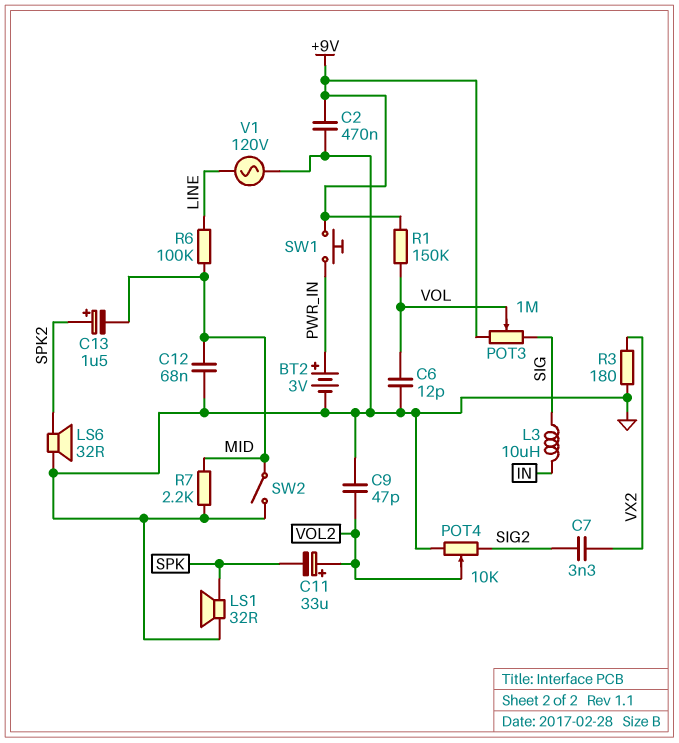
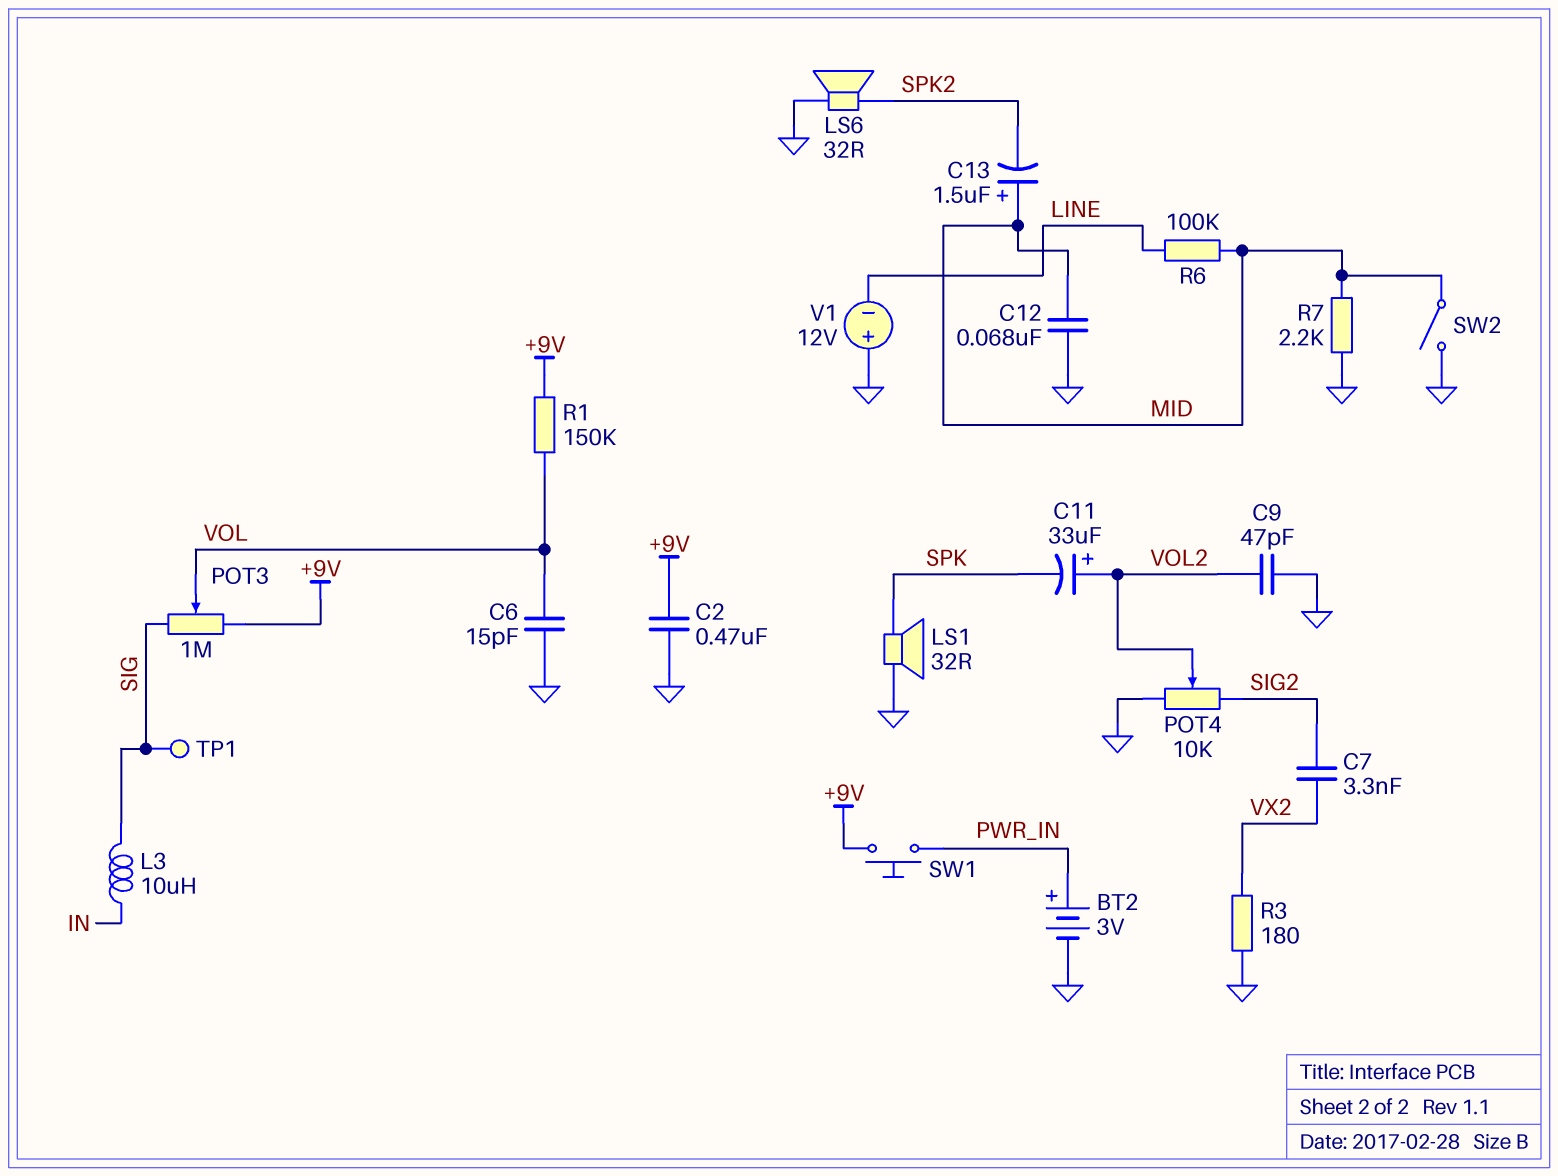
C6: 12pF (GND, VOL) -> 15pF (GND, VOL)
C13: 1.5uF (plus SPK2, minus MID) -> 1.5uF (plus MID, minus SPK2)
TP1: none -> test point (SIG)
V1: AC 120V (GND, LINE) -> 12V (plus GND, minus LINE)

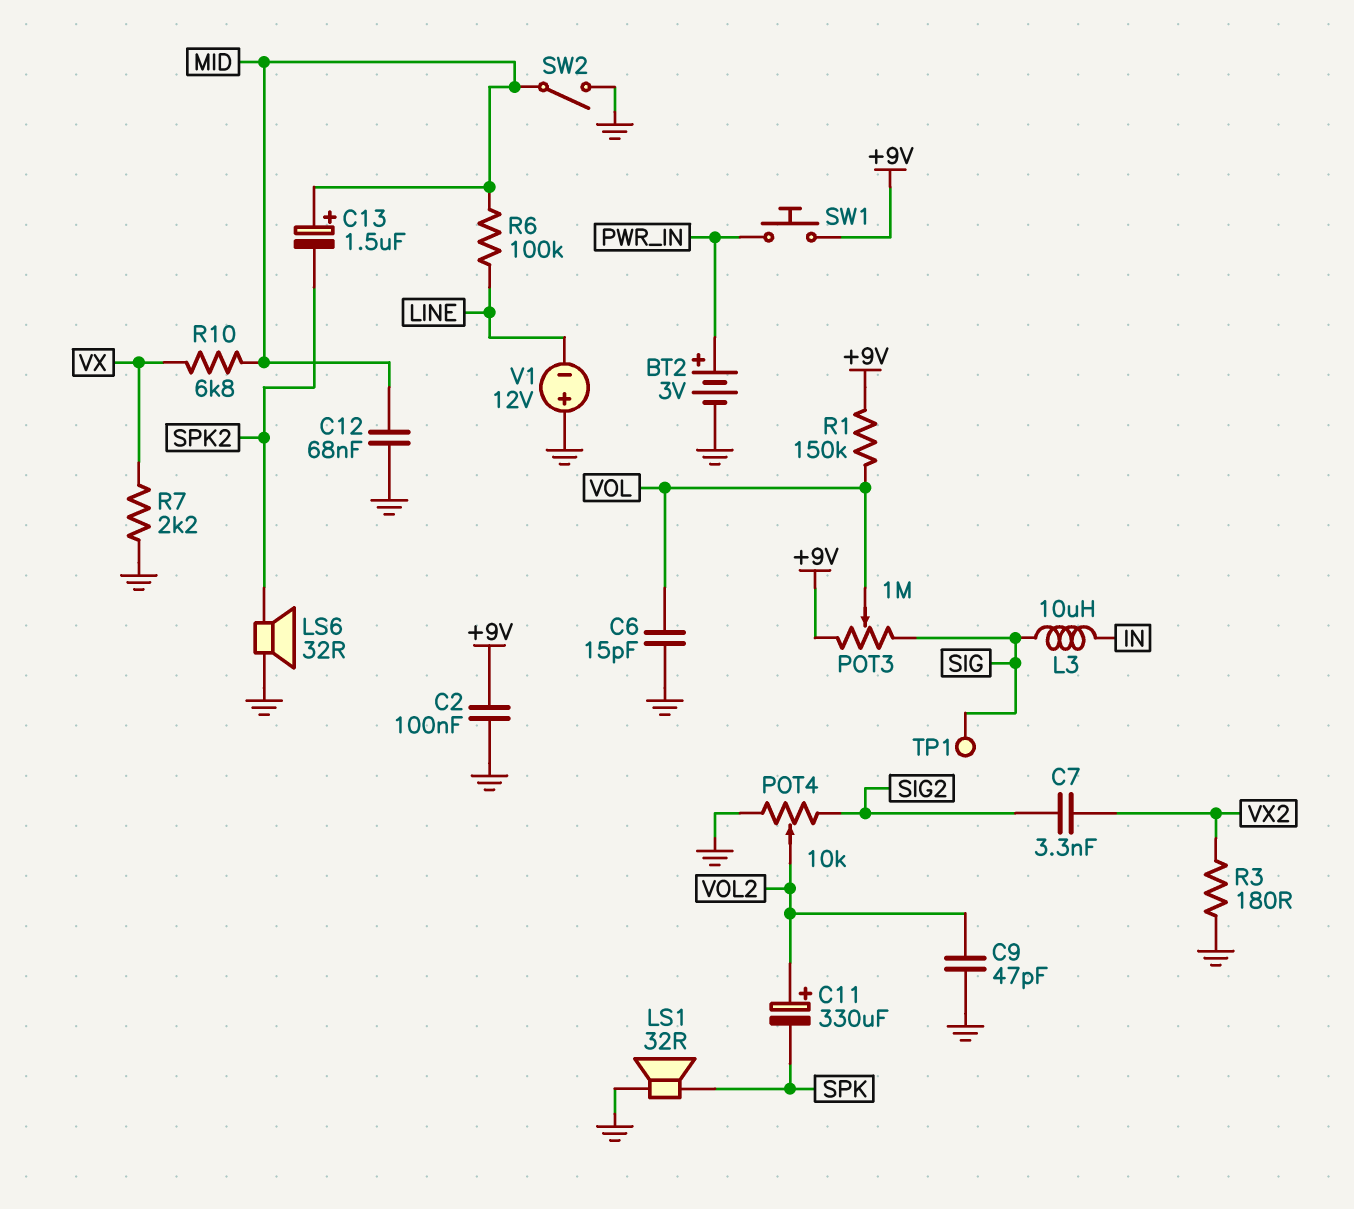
C2: 470nF (+9V, GND) -> 100nF (+9V, GND)
C11: 33uF (plus VOL2, minus SPK) -> 330uF (plus VOL2, minus SPK)
R7: 2.2k (GND, MID) -> 2.2k (GND, VX)
R10: none -> 6.8k (MID, VX)

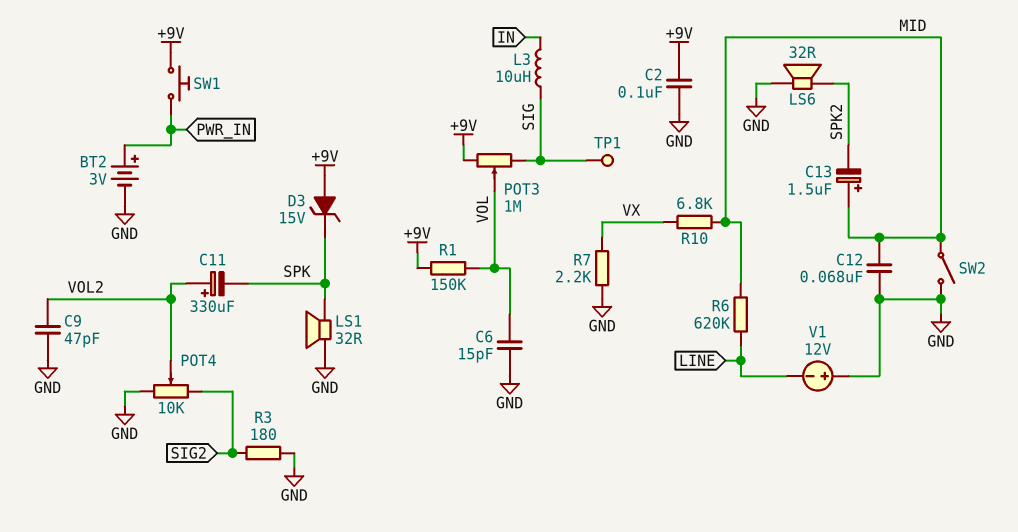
C7: 3.3nF (SIG2, VX2) -> none
D3: none -> zener 15V (A +9V, K SPK)
R3: 180 (GND, VX2) -> 180 (GND, SIG2)
R6: 100k (LINE, MID) -> 620k (LINE, MID)

